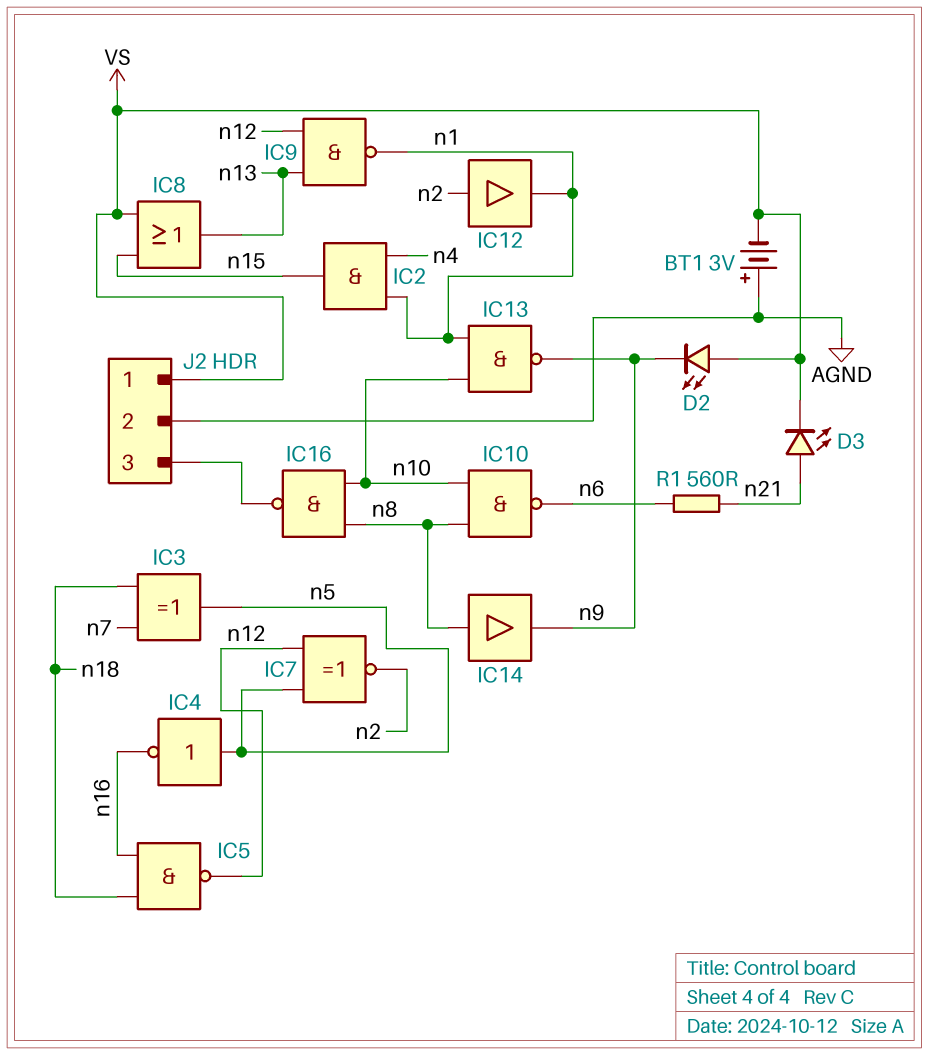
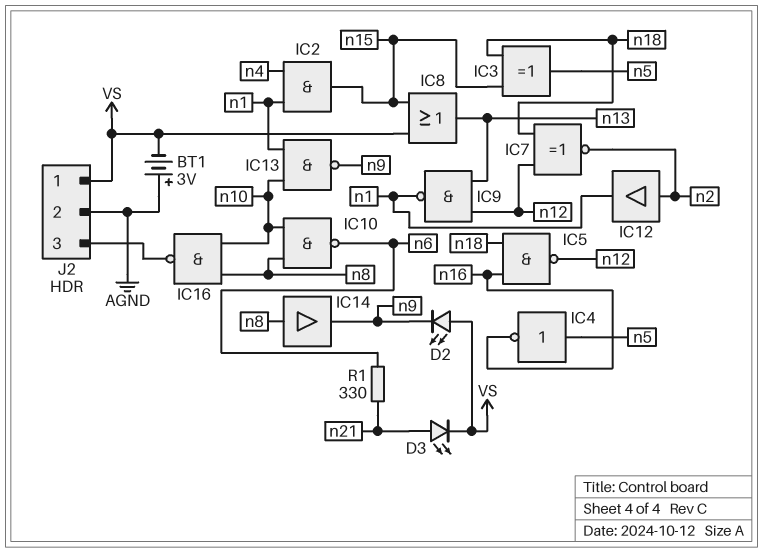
IC3: XOR (in n7, in n18, out n5) -> XOR (in n15, in n18, out n5)
IC7: XNOR (in n5, in n12, out n2) -> XNOR (in n12, in n18, out n2)
R1: 560 (n6, n21) -> 330 (n6, n21)

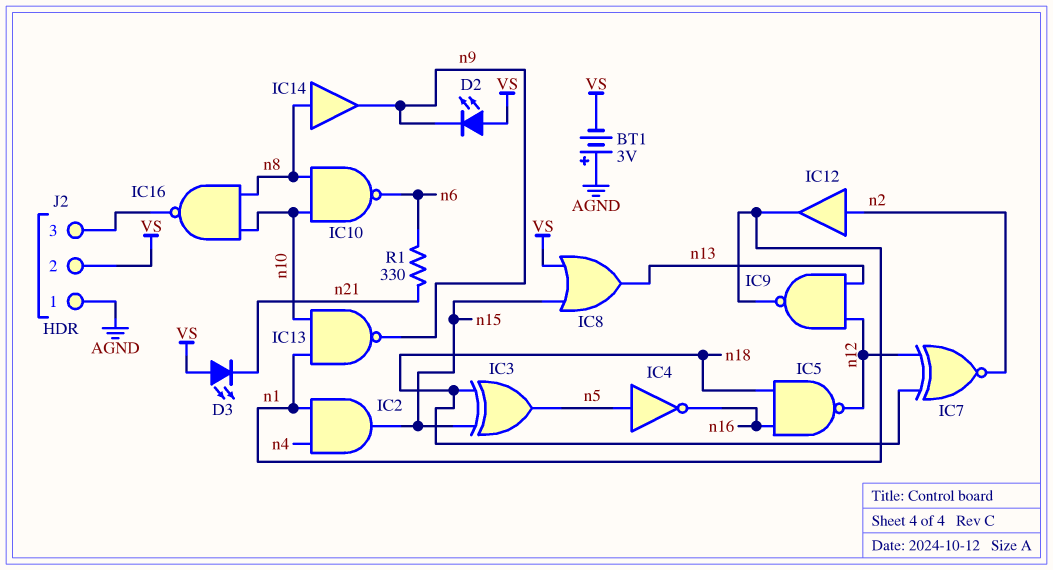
D3: LED (A n21, K VS) -> LED (A VS, K n21)
J2 pin 1: VS -> AGND
J2 pin 2: AGND -> VS

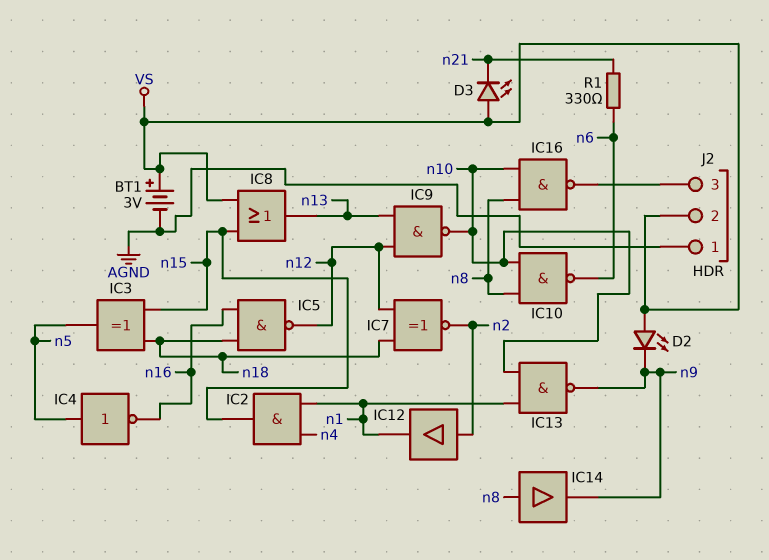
BT1: 3V (plus AGND, minus VS) -> 3V (plus VS, minus AGND)
IC9: NAND (in n12, in n13, out n1) -> NAND (in n12, in n13, out n10)

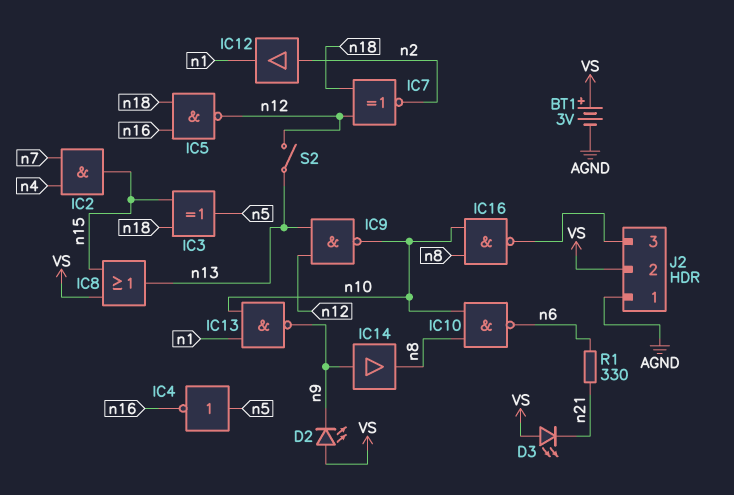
IC2: AND (in n1, in n4, out n15) -> AND (in n4, in n7, out n15)
IC14: buffer (in n8, out n9) -> buffer (in n9, out n8)
S2: none -> switch (n12, n13)

